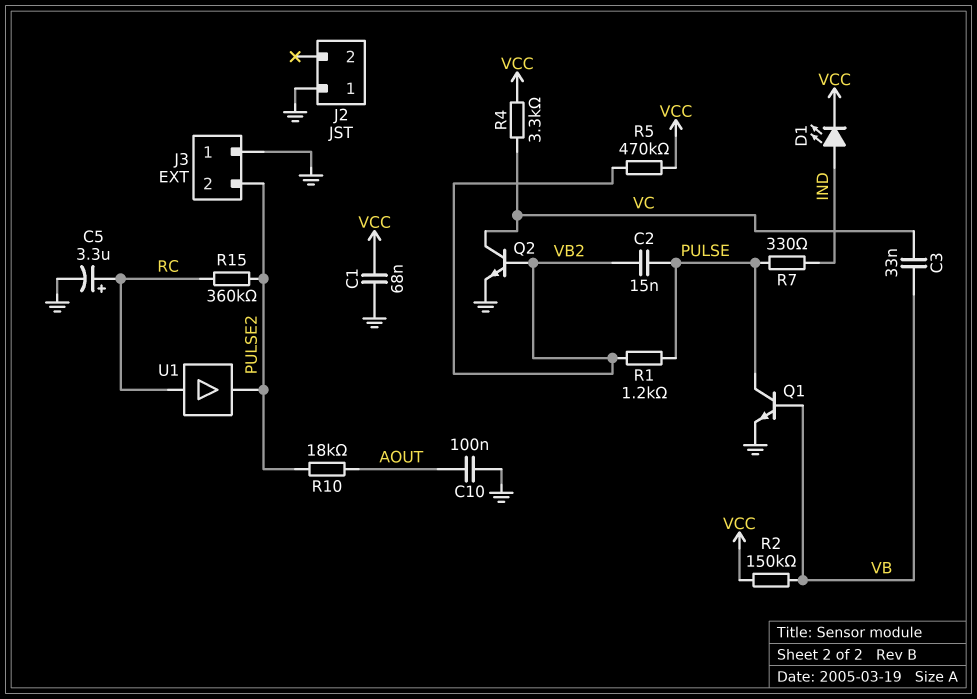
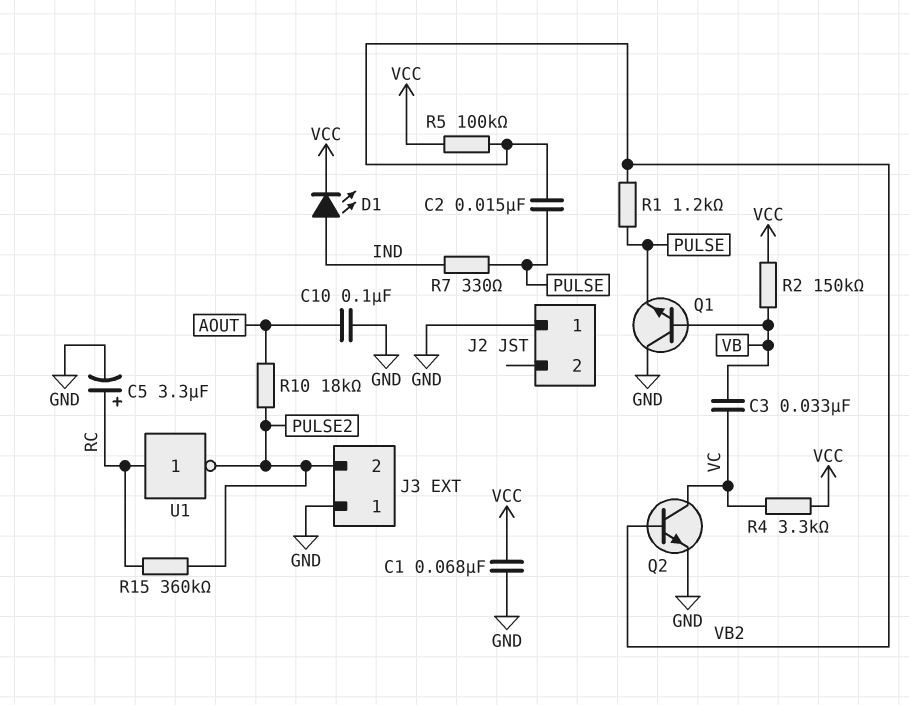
Q1: NPN (B VB, C PULSE, E GND) -> NPN (B VB, C GND, E PULSE)
R5: 470k (VB2, VCC) -> 100k (VB2, VCC)
U1: buffer (in RC, out PULSE2) -> NOT (in RC, out PULSE2)

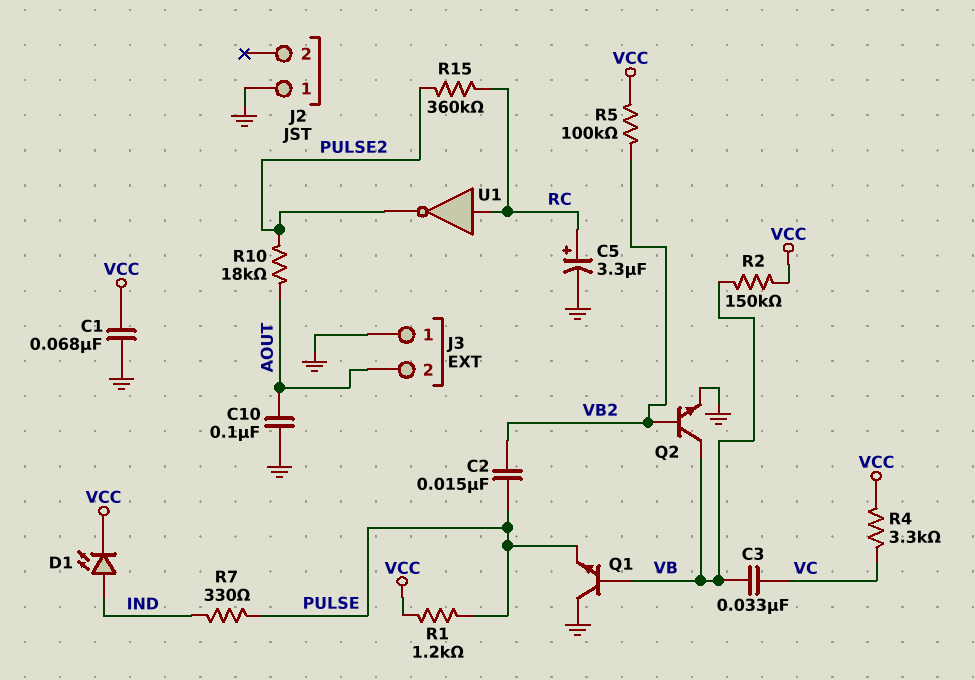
J3 pin 2: PULSE2 -> AOUT
Q2: NPN (B VB2, C VC, E GND) -> NPN (B VB2, C VB, E GND)
R1: 1.2k (PULSE, VB2) -> 1.2k (PULSE, VCC)

